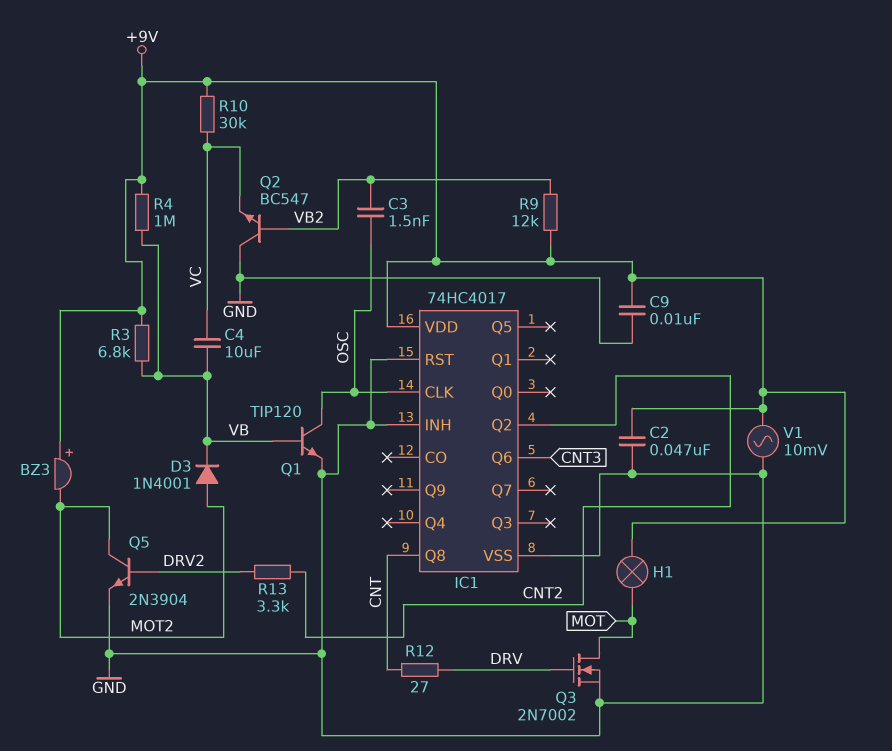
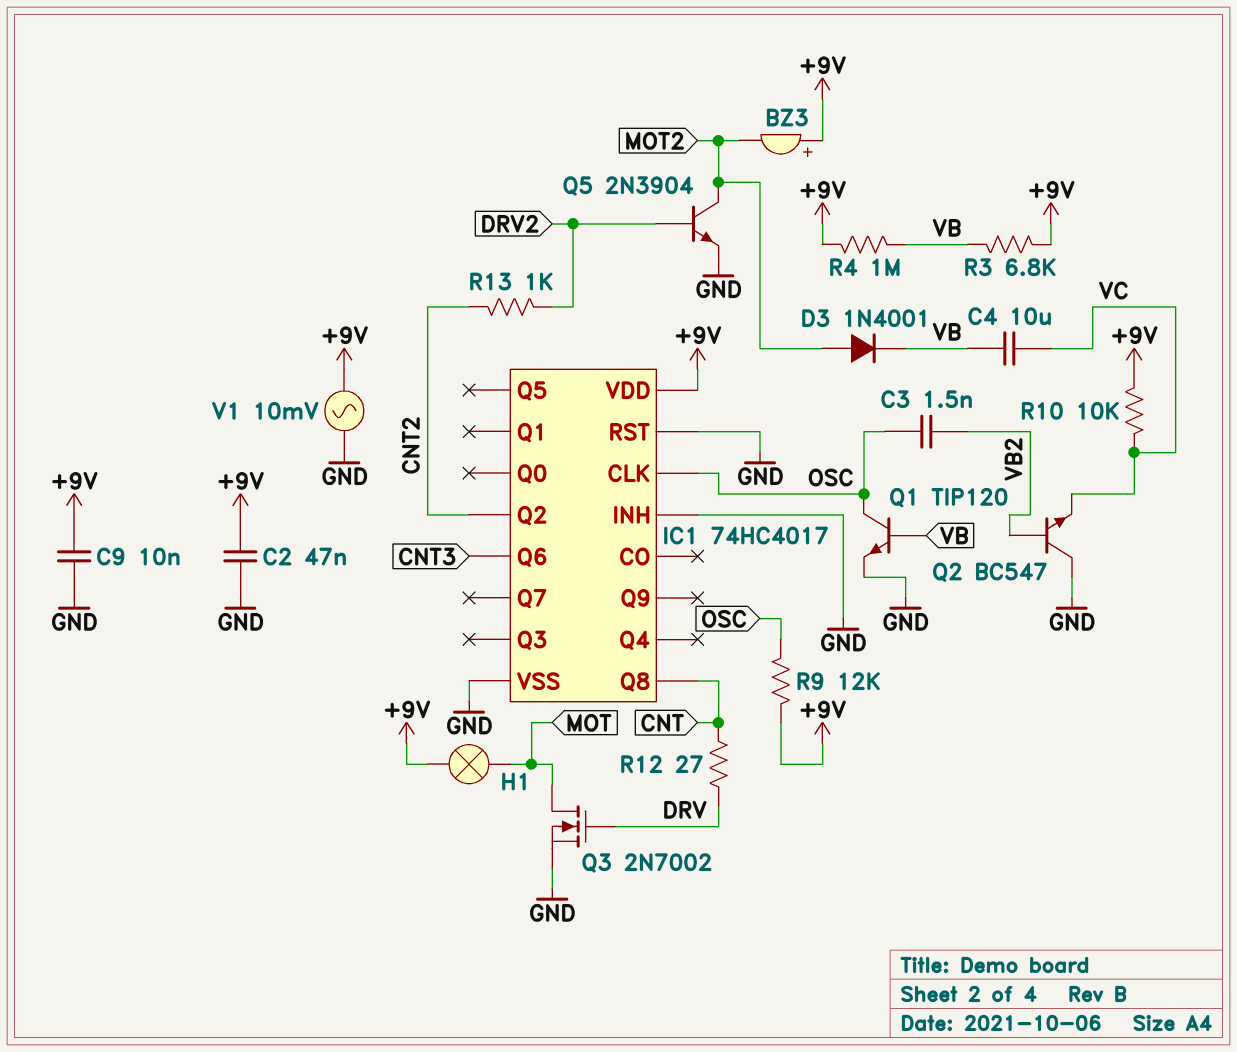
R9: 12k (+9V, VB2) -> 12k (+9V, OSC)
R10: 30k (+9V, VC) -> 10k (+9V, VC)
R13: 3.3k (CNT2, DRV2) -> 1k (CNT2, DRV2)

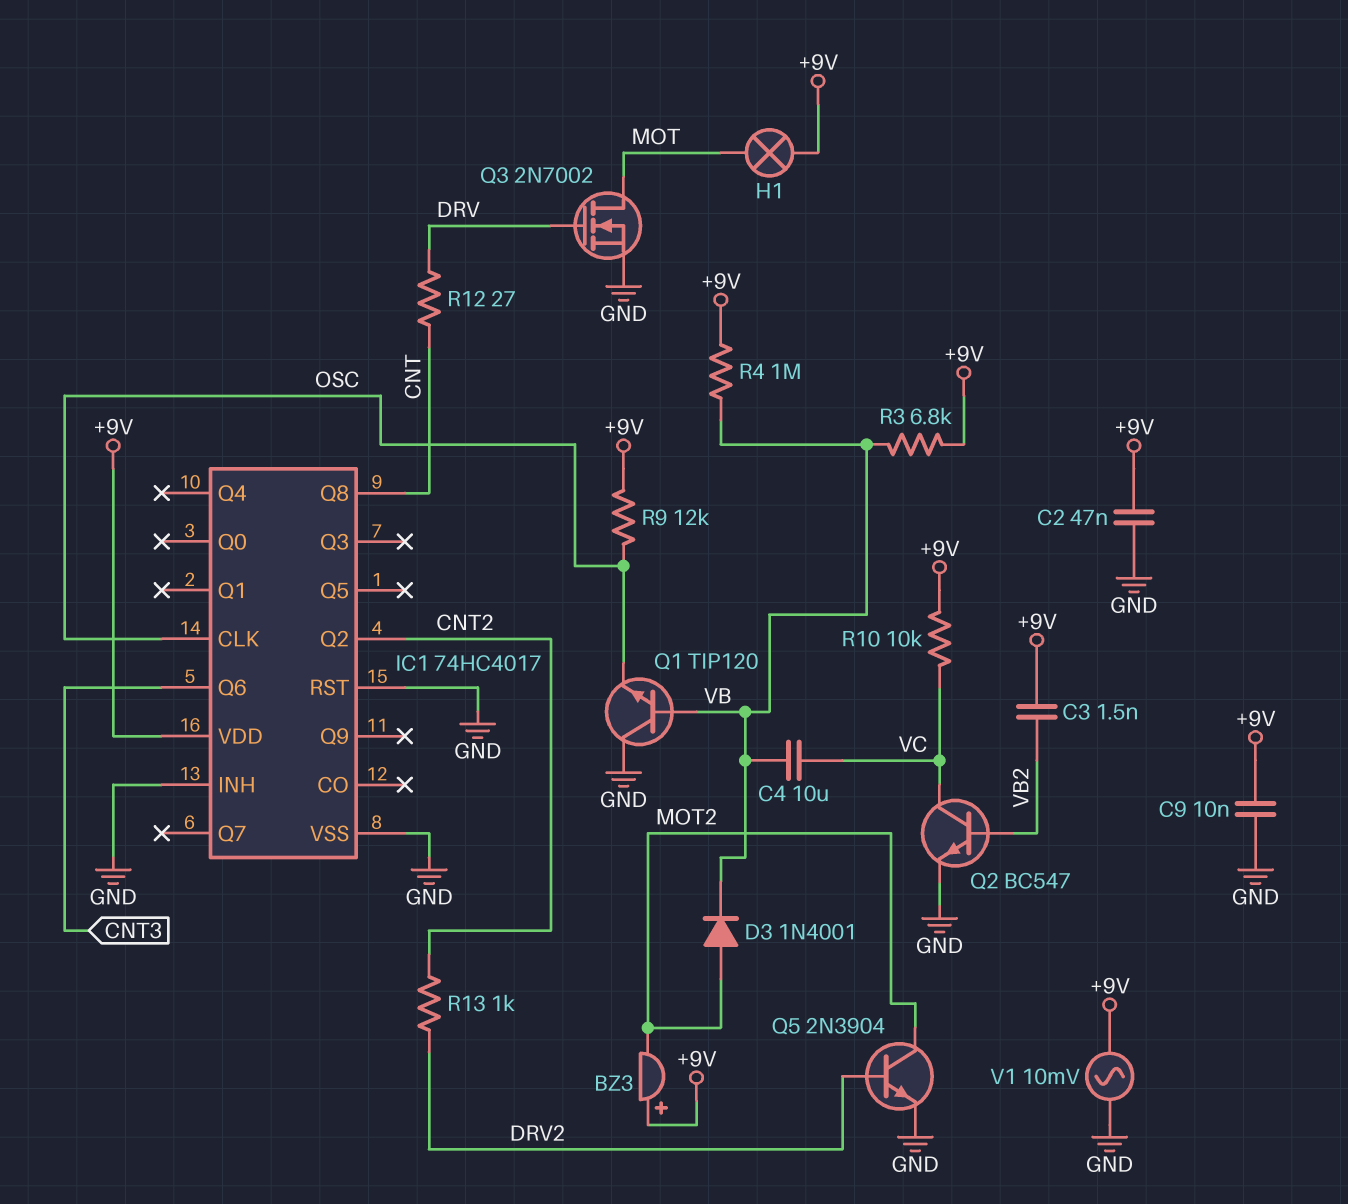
C3: 1.5nF (OSC, VB2) -> 1.5nF (+9V, VB2)
Q1: NPN TIP120 (B VB, C OSC, E GND) -> NPN TIP120 (B VB, C GND, E OSC)
Q2: NPN BC547 (B VB2, C GND, E VC) -> NPN BC547 (B VB2, C VC, E GND)

